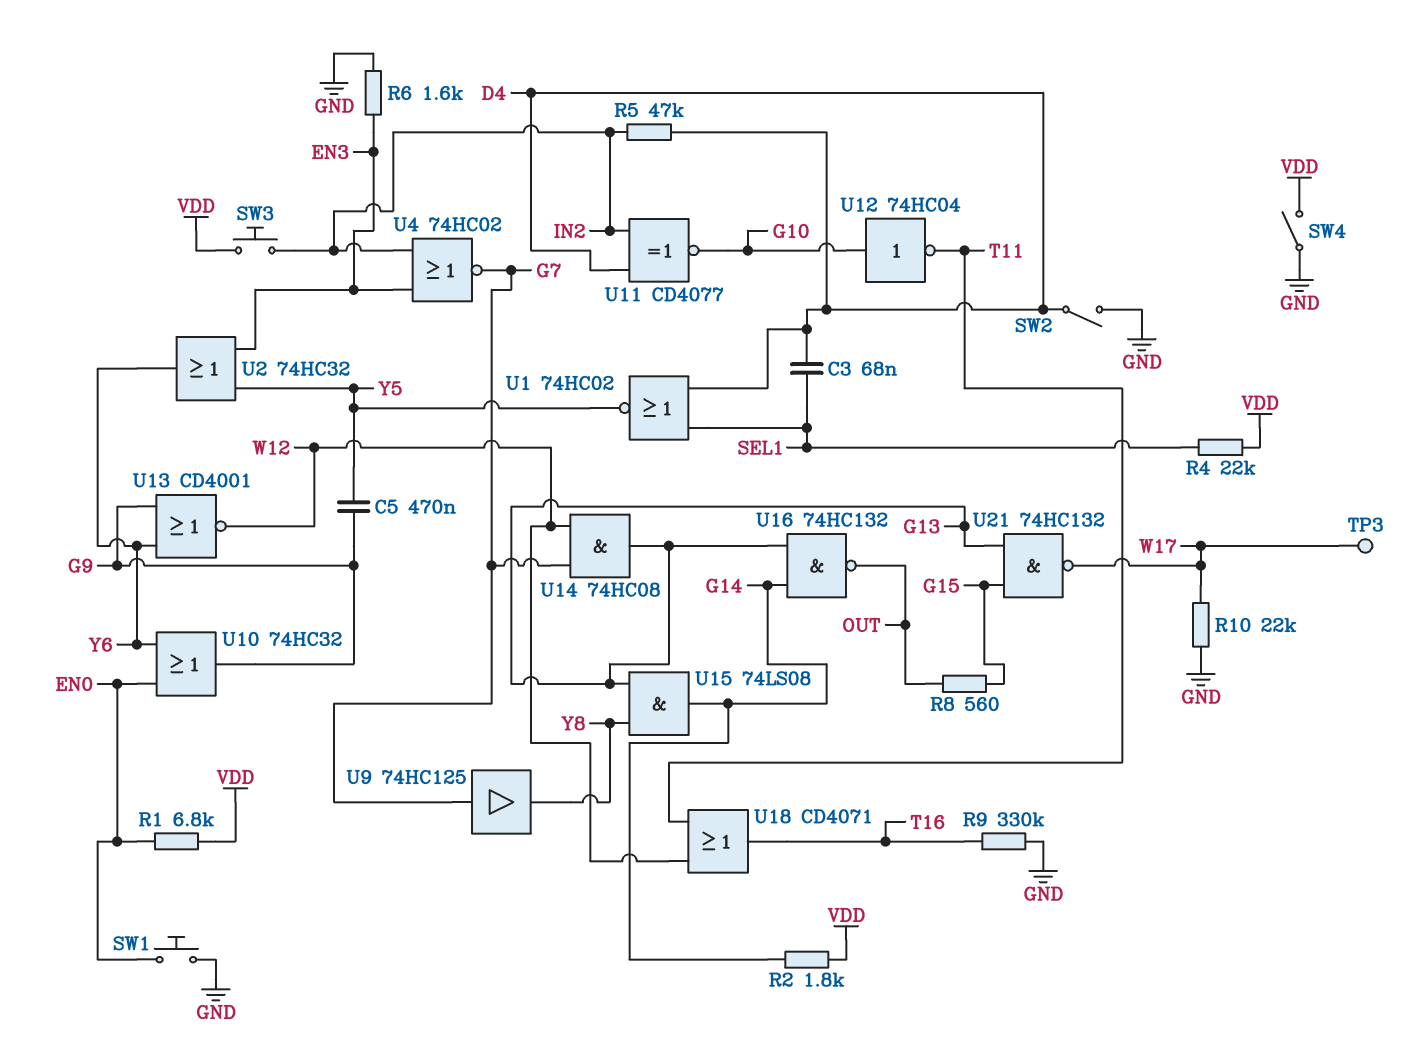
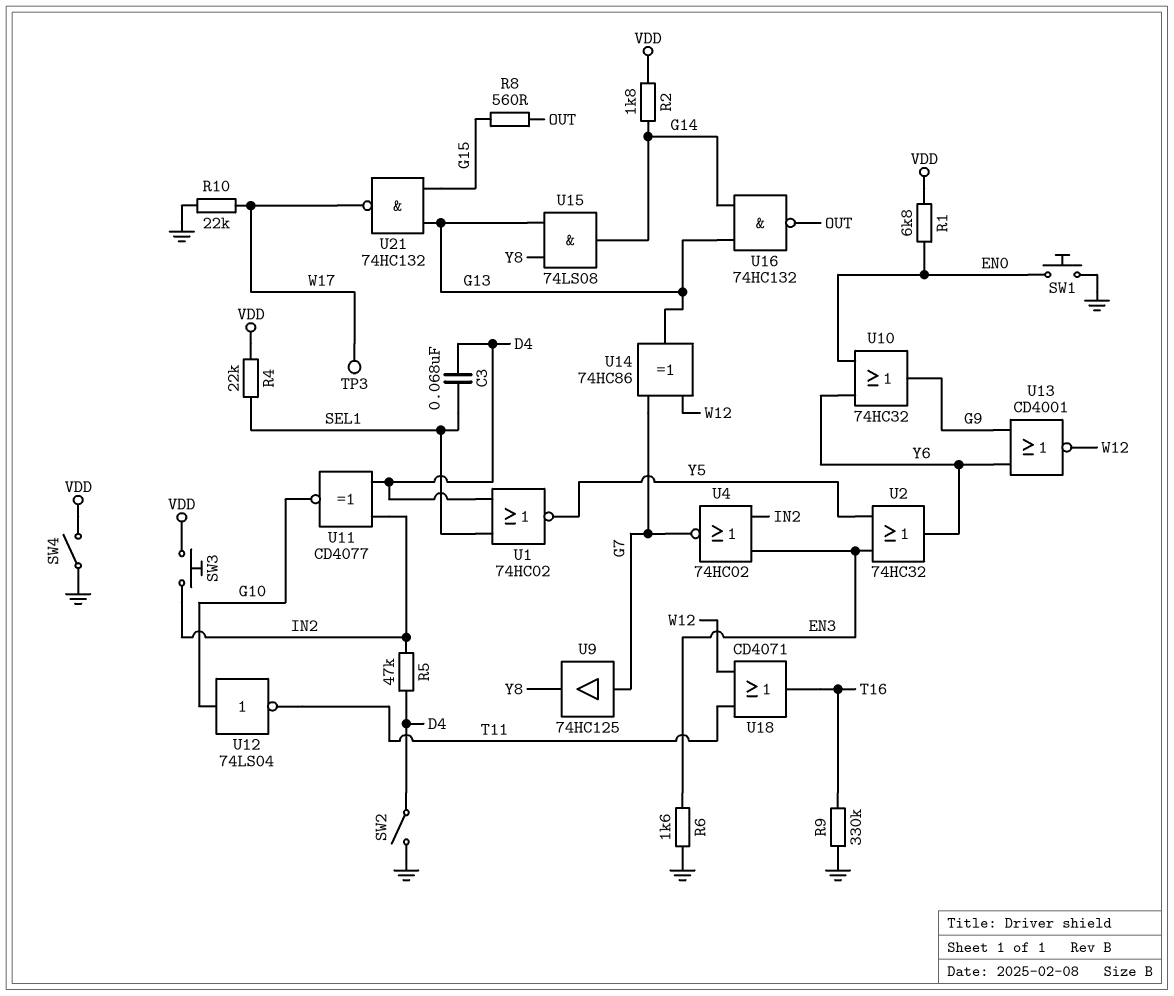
C5: 470nF (G9, Y5) -> none
U12: NOT 74HC04 (in G10, out T11) -> NOT 74LS04 (in G10, out T11)
U14: AND 74HC08 (in G7, in W12, out G13) -> XOR 74HC86 (in G7, in W12, out G13)

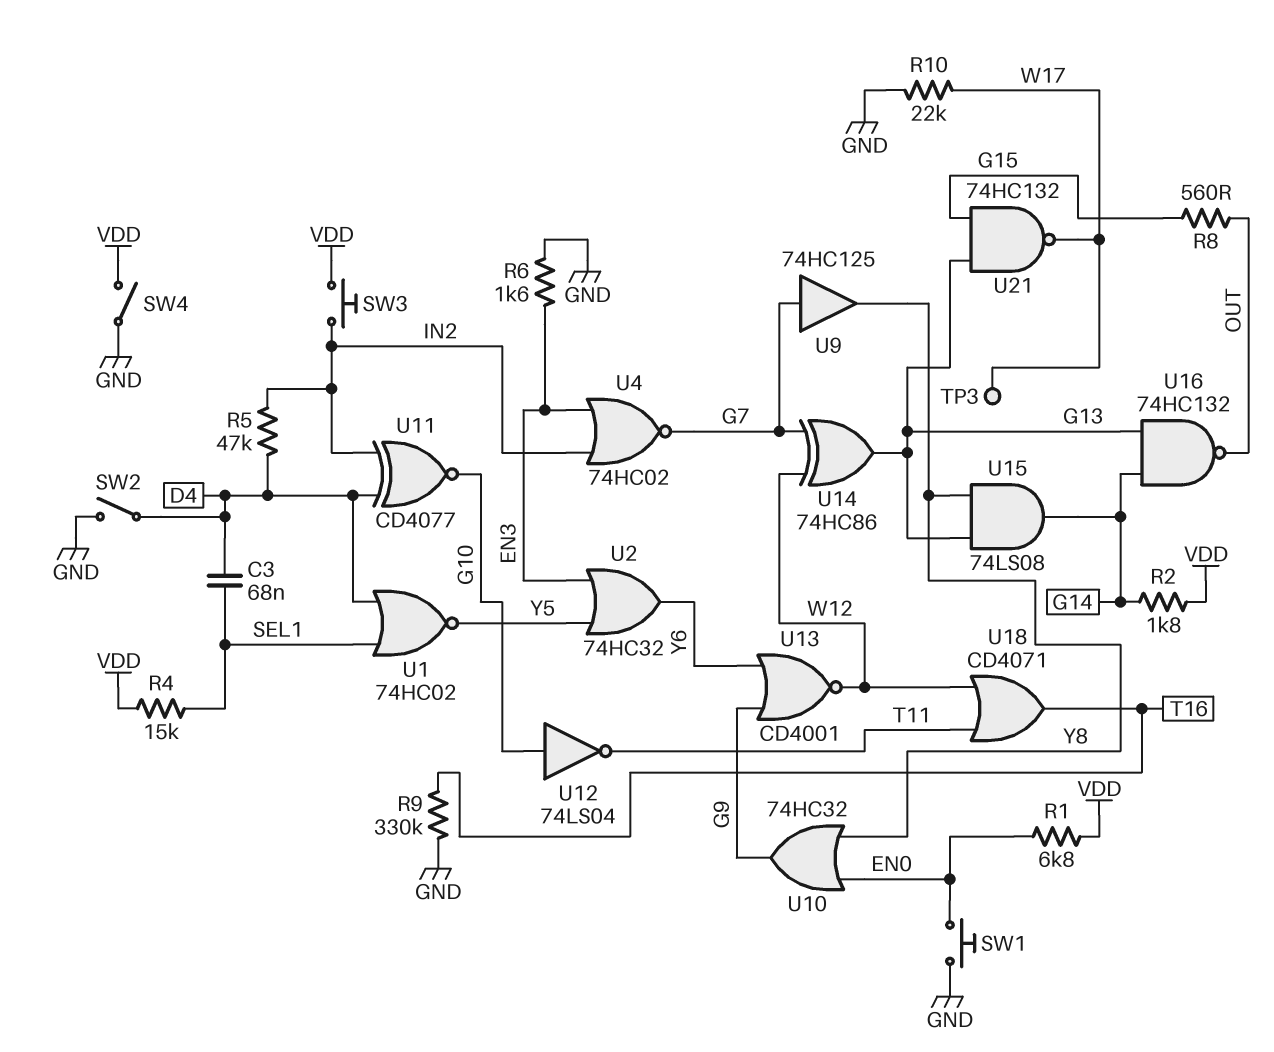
R4: 22k (SEL1, VDD) -> 15k (SEL1, VDD)
U10: OR 74HC32 (in EN0, in Y6, out G9) -> OR 74HC32 (in EN0, in Y8, out G9)

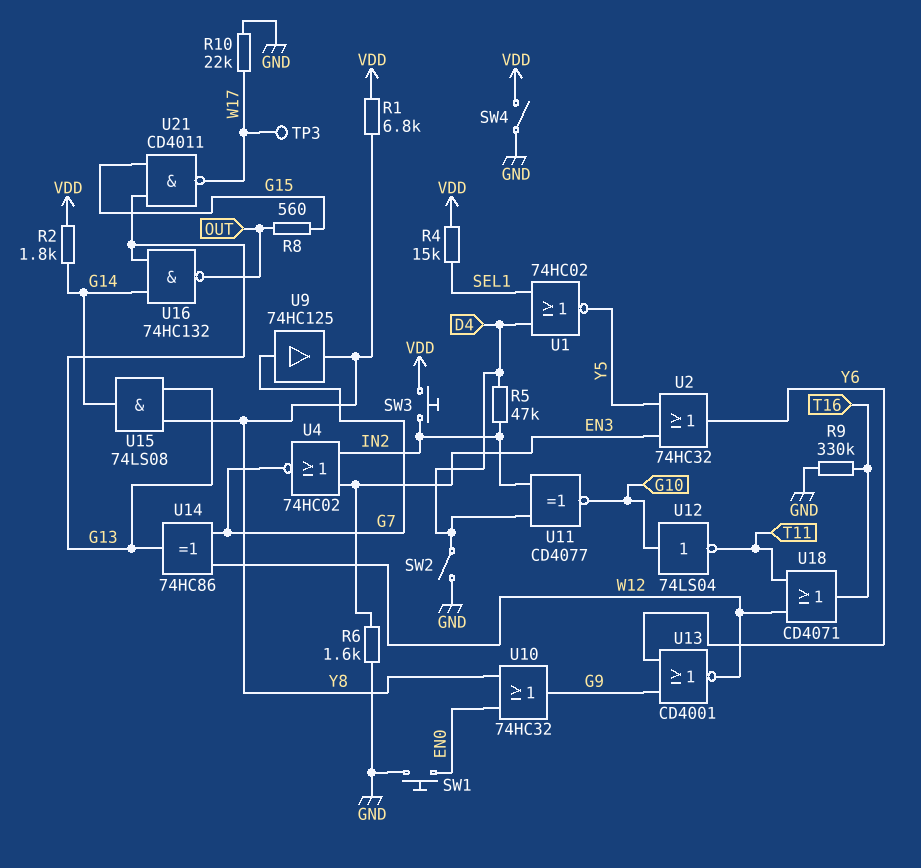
C3: 68nF (D4, SEL1) -> none
R1: 6.8k (EN0, VDD) -> 6.8k (VDD, Y8)
U21: NAND 74HC132 (in G13, in G15, out W17) -> NAND CD4011 (in G13, in G15, out W17)

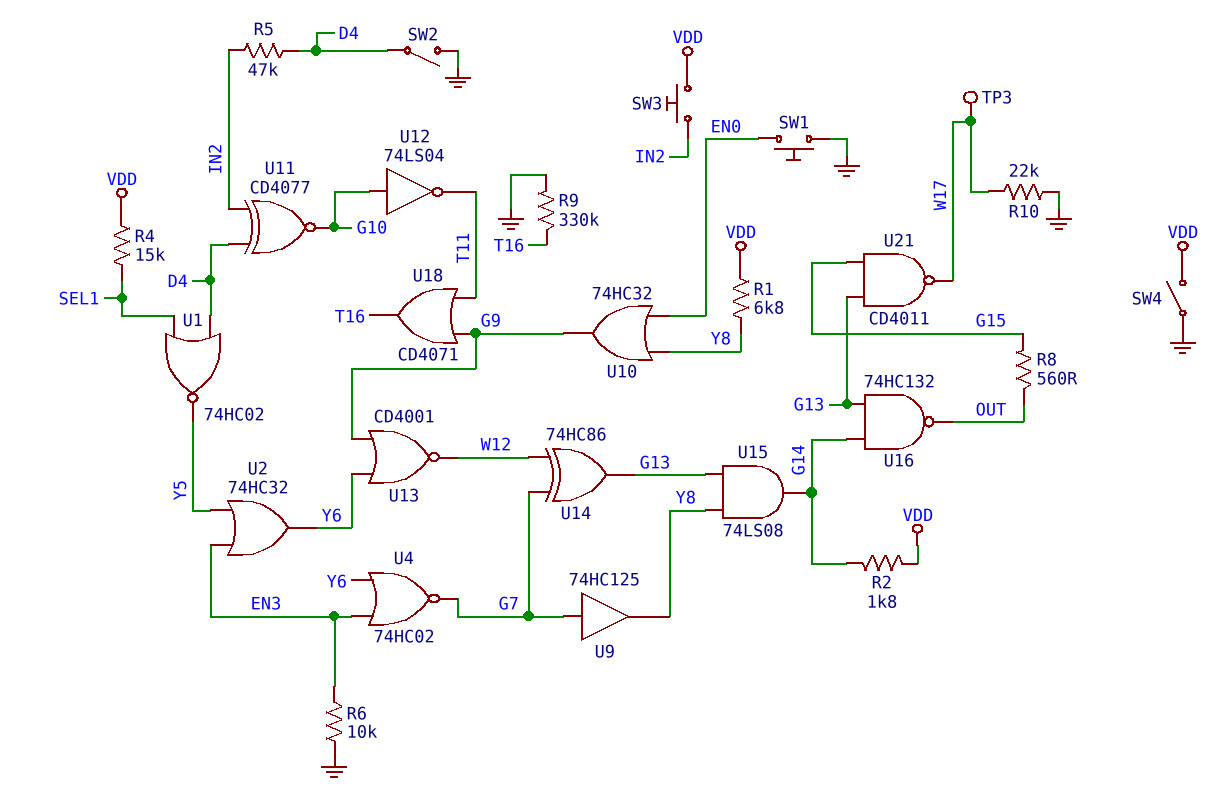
R6: 1.6k (EN3, GND) -> 10k (EN3, GND)
U4: NOR 74HC02 (in EN3, in IN2, out G7) -> NOR 74HC02 (in EN3, in Y6, out G7)
U18: OR CD4071 (in T11, in W12, out T16) -> OR CD4071 (in G9, in T11, out T16)

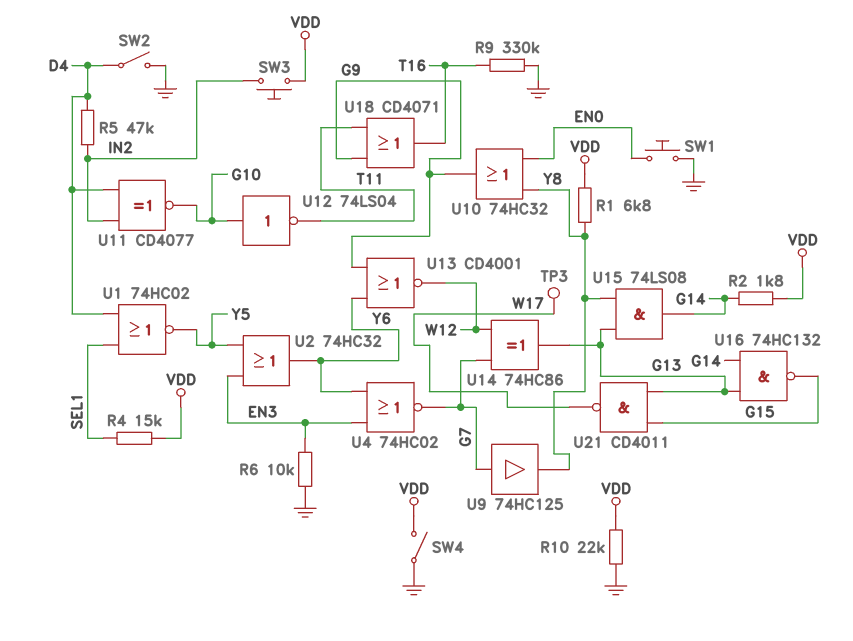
R8: 560 (G15, OUT) -> none
R10: 22k (GND, W17) -> 22k (GND, VDD)
U16: NAND 74HC132 (in G13, in G14, out OUT) -> NAND 74HC132 (in G13, in G14, out G15)

